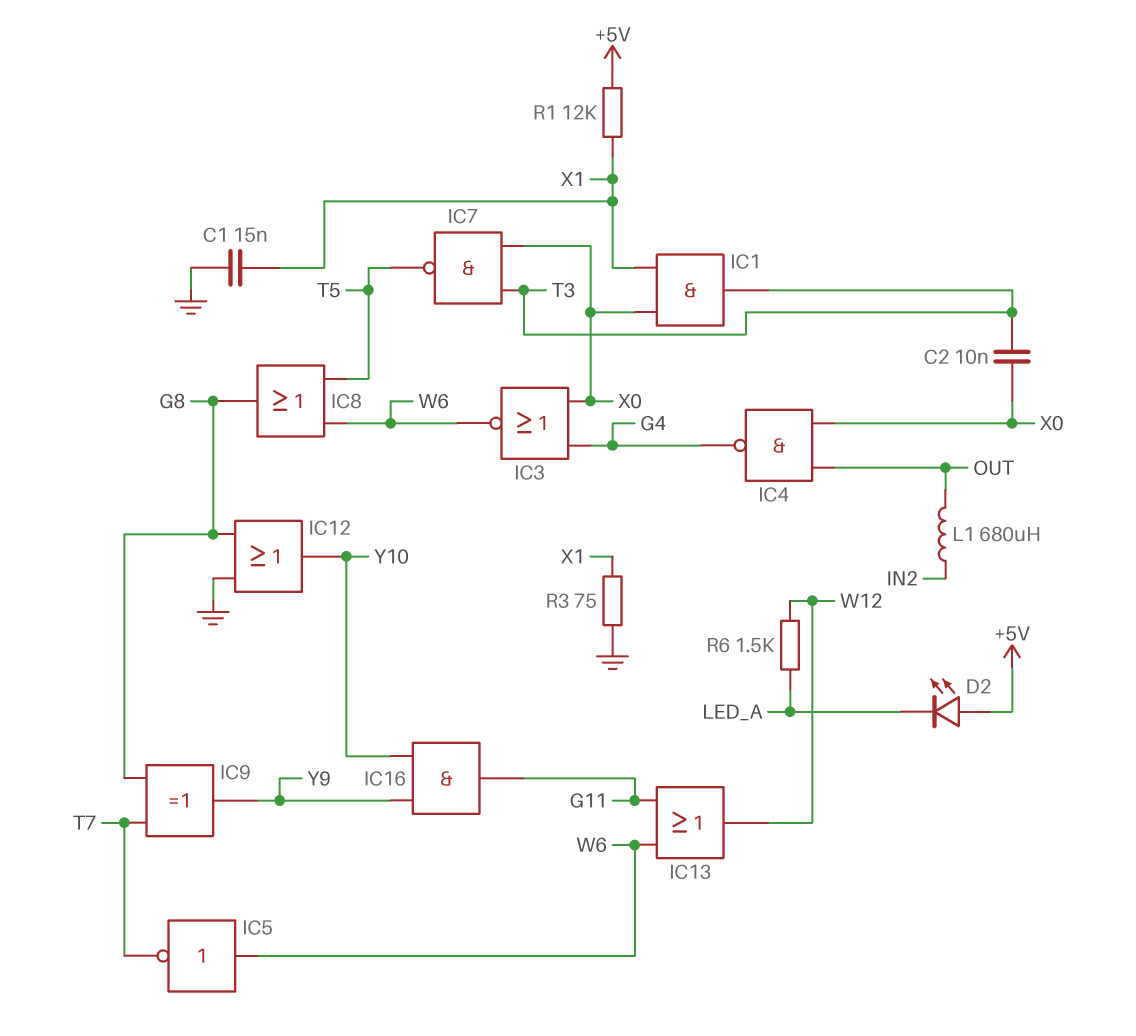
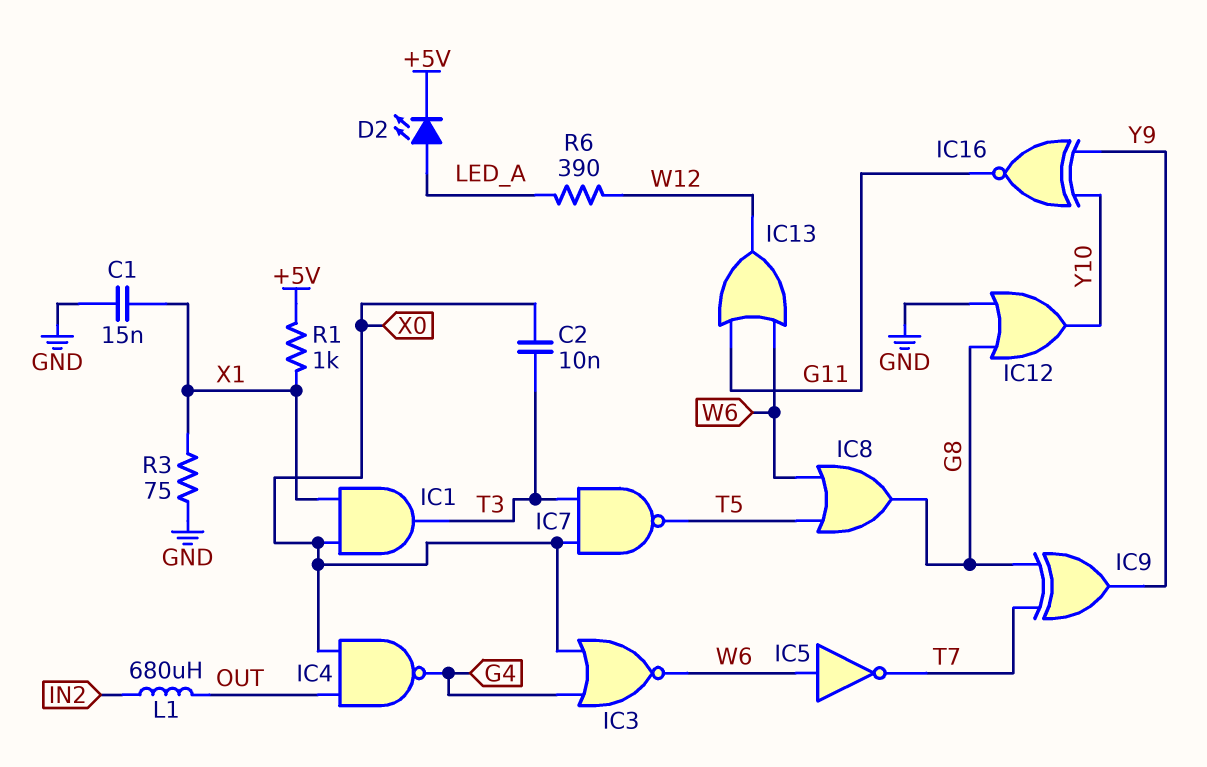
D2: LED (A +5V, K LED_A) -> LED (A LED_A, K +5V)
IC16: AND (in Y9, in Y10, out G11) -> XNOR (in Y9, in Y10, out G11)
R1: 12k (+5V, X1) -> 1k (+5V, X1)
R6: 1.5k (LED_A, W12) -> 390 (LED_A, W12)

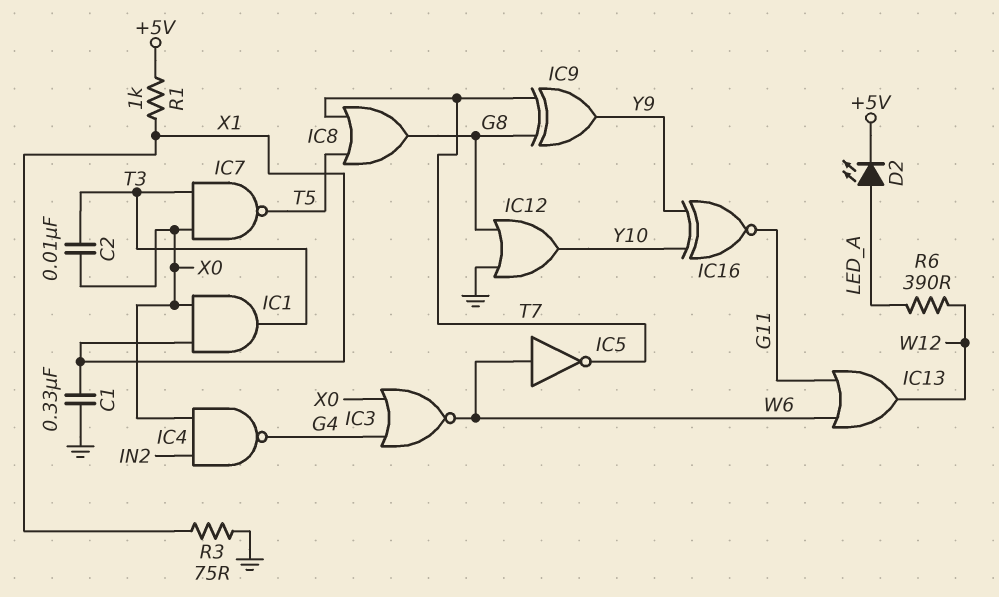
C1: 15nF (GND, X1) -> 330nF (GND, X1)
IC4: NAND (in OUT, in X0, out G4) -> NAND (in IN2, in X0, out G4)
IC8: OR (in T5, in W6, out G8) -> OR (in T5, in T7, out G8)
L1: 680uH (IN2, OUT) -> none

